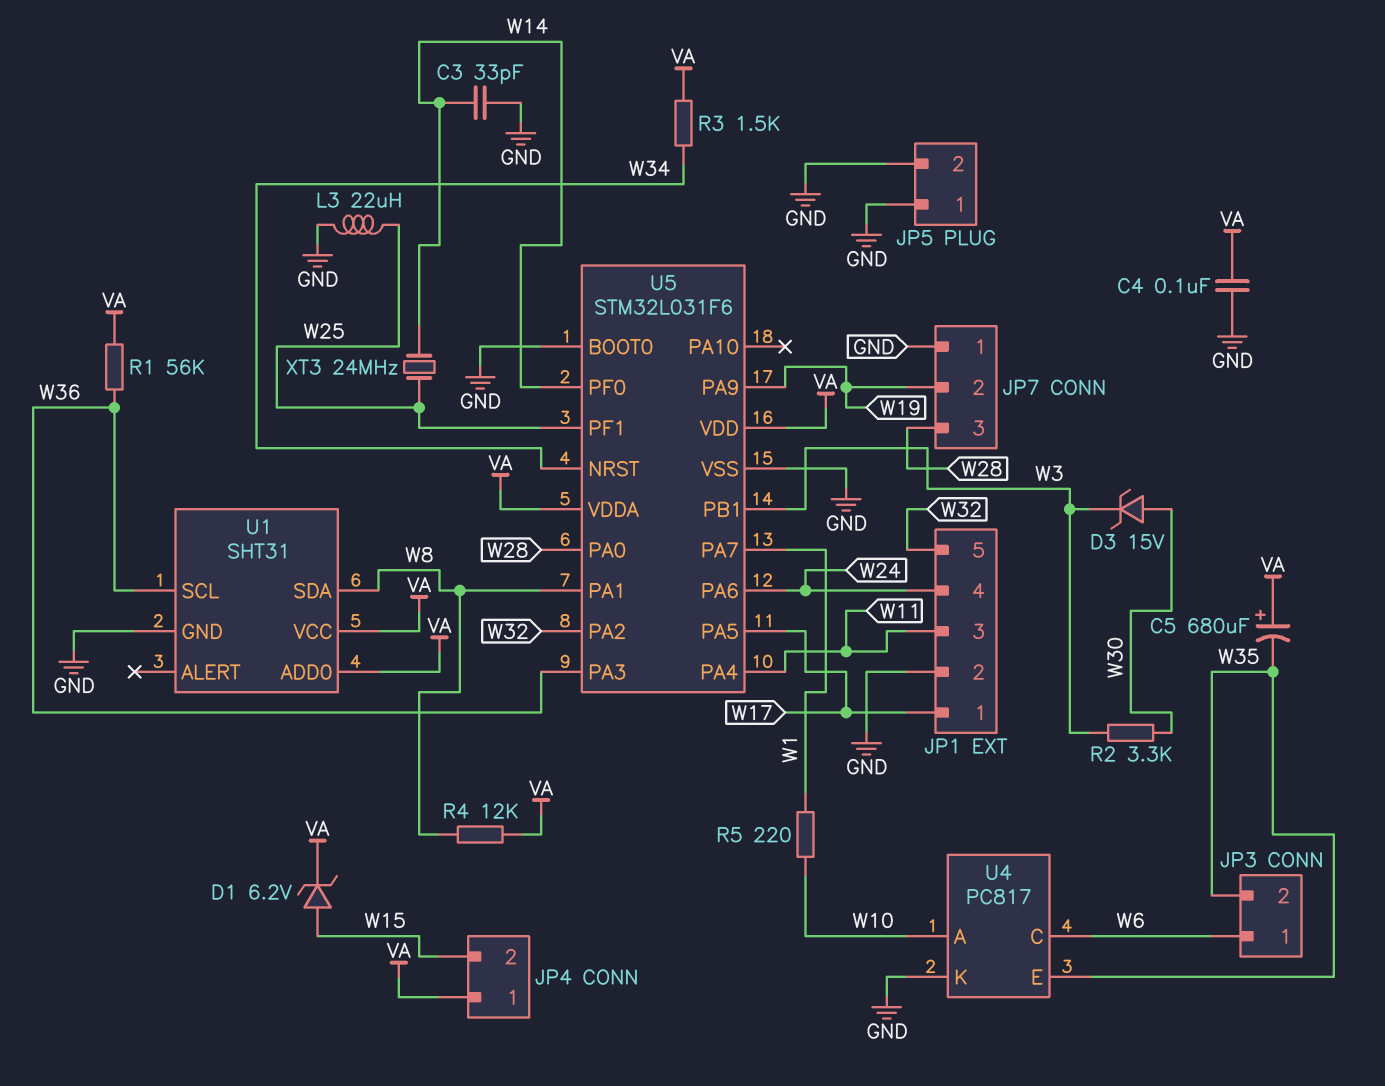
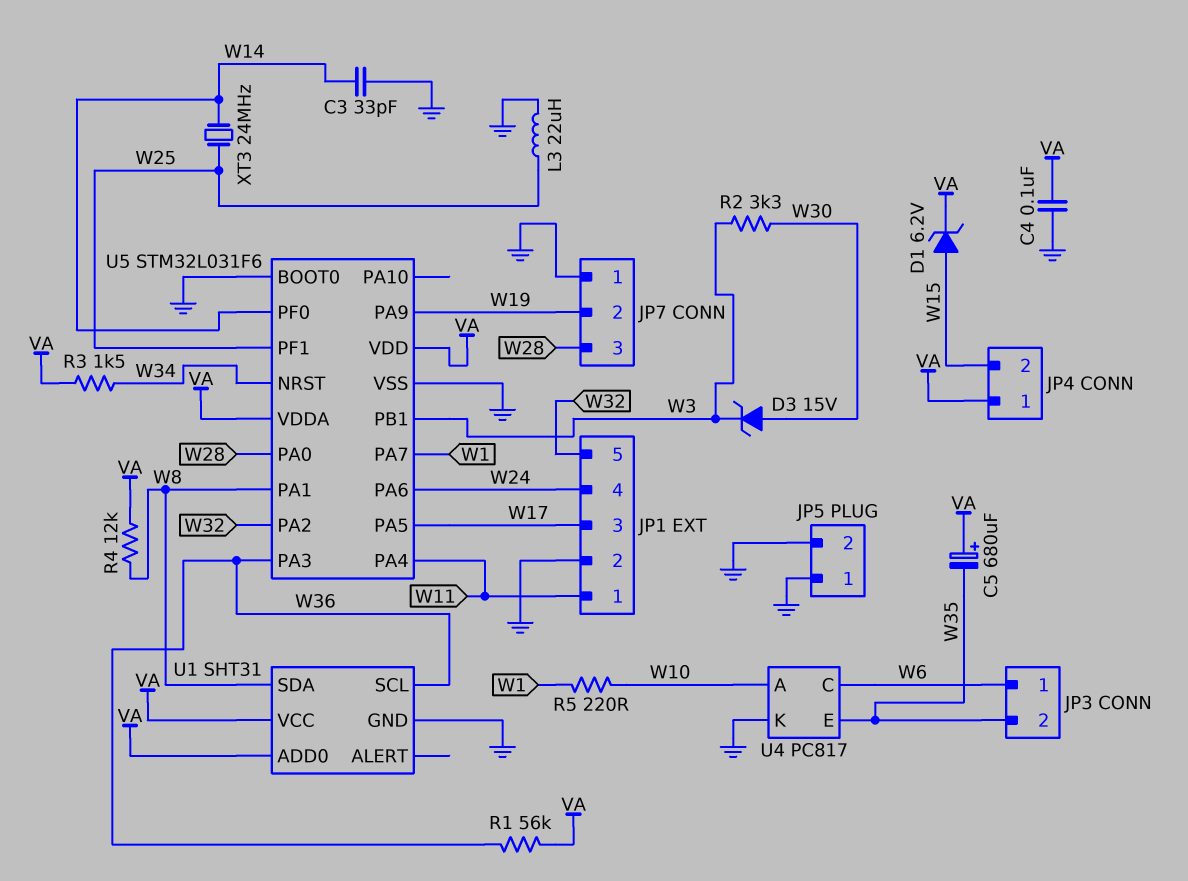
JP1 pin 1: W17 -> W11
JP1 pin 3: W11 -> W17

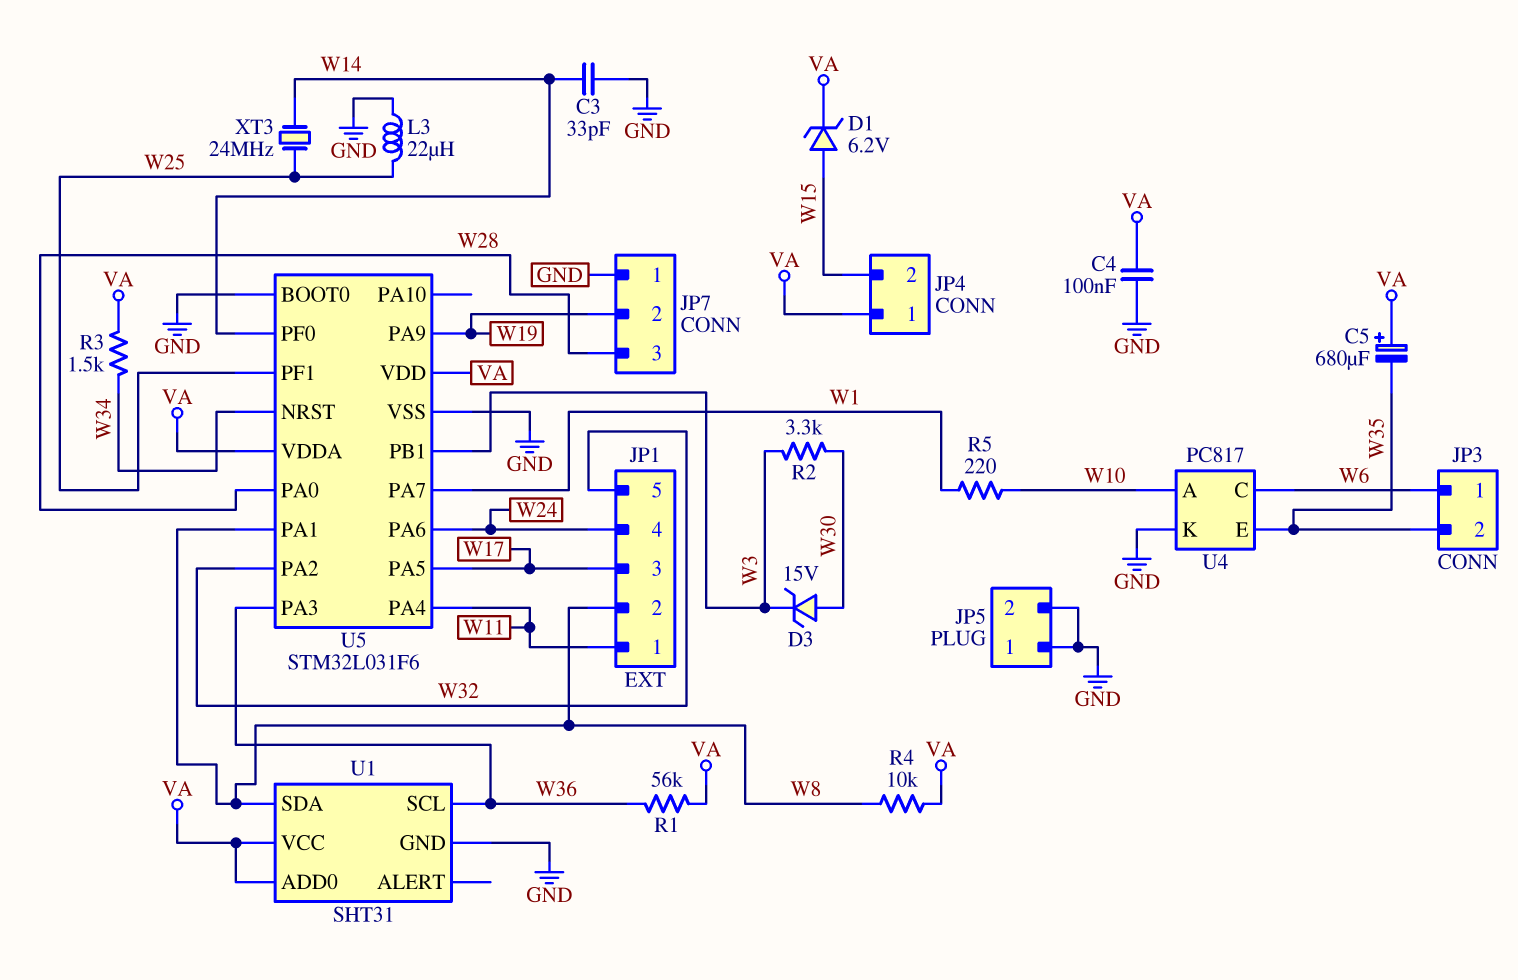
JP1 pin 2: GND -> W8
R4: 12k (VA, W8) -> 10k (VA, W8)

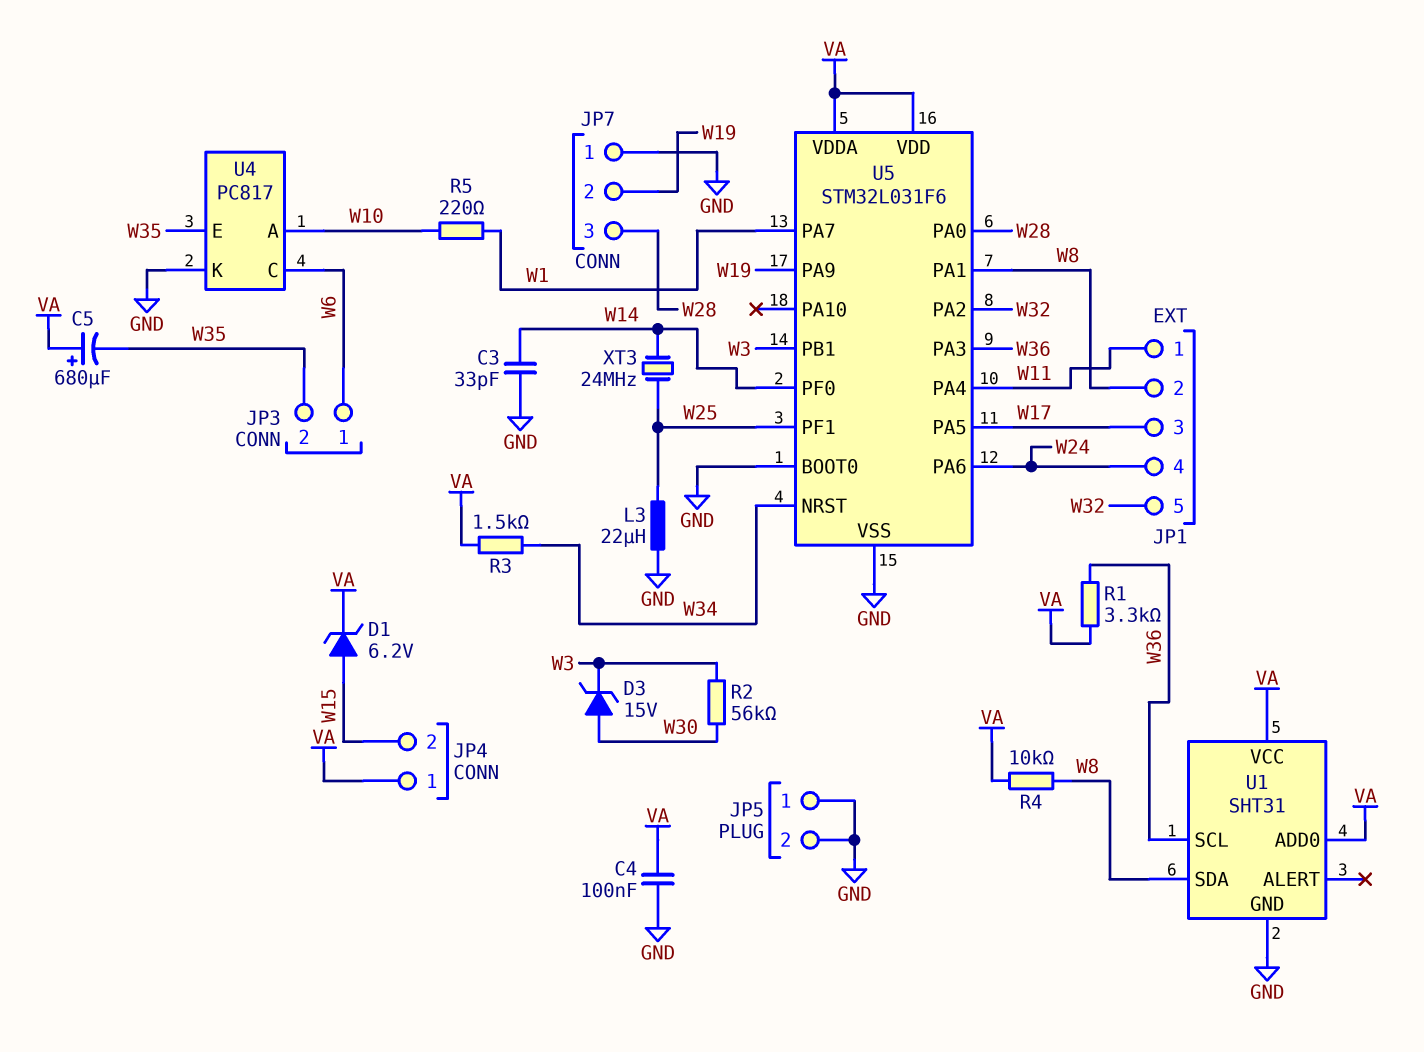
R1: 56k (VA, W36) -> 3.3k (VA, W36)
R2: 3.3k (W3, W30) -> 56k (W3, W30)

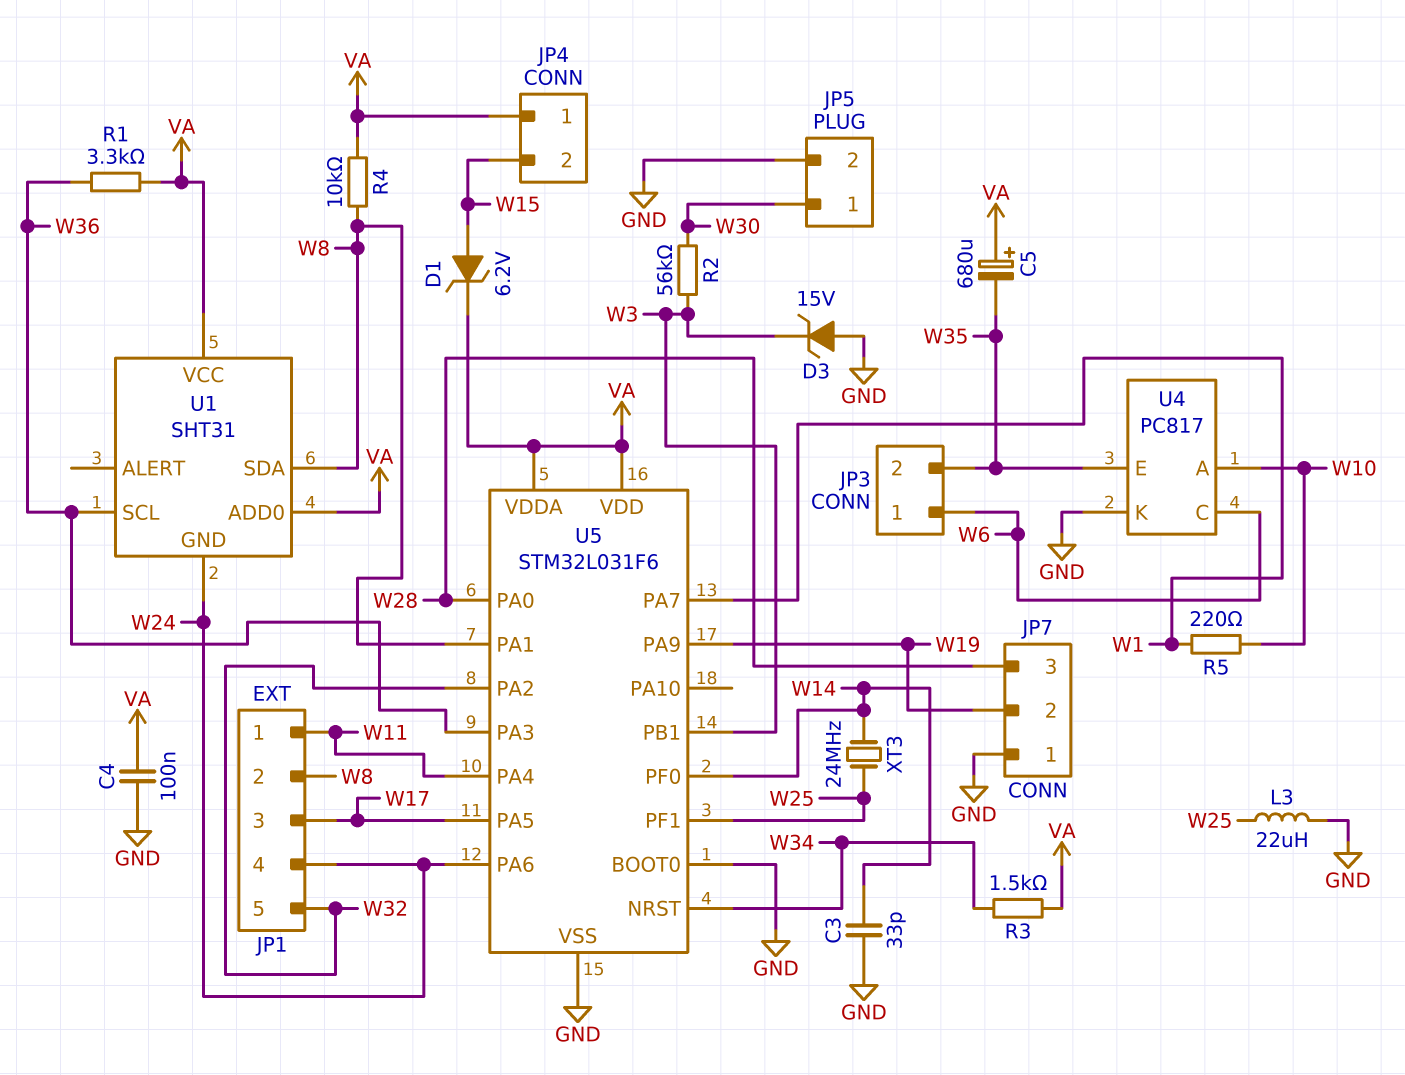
D3: zener 15V (A W30, K W3) -> zener 15V (A GND, K W3)
JP5 pin 1: GND -> W30
U1 pin GND: GND -> W24

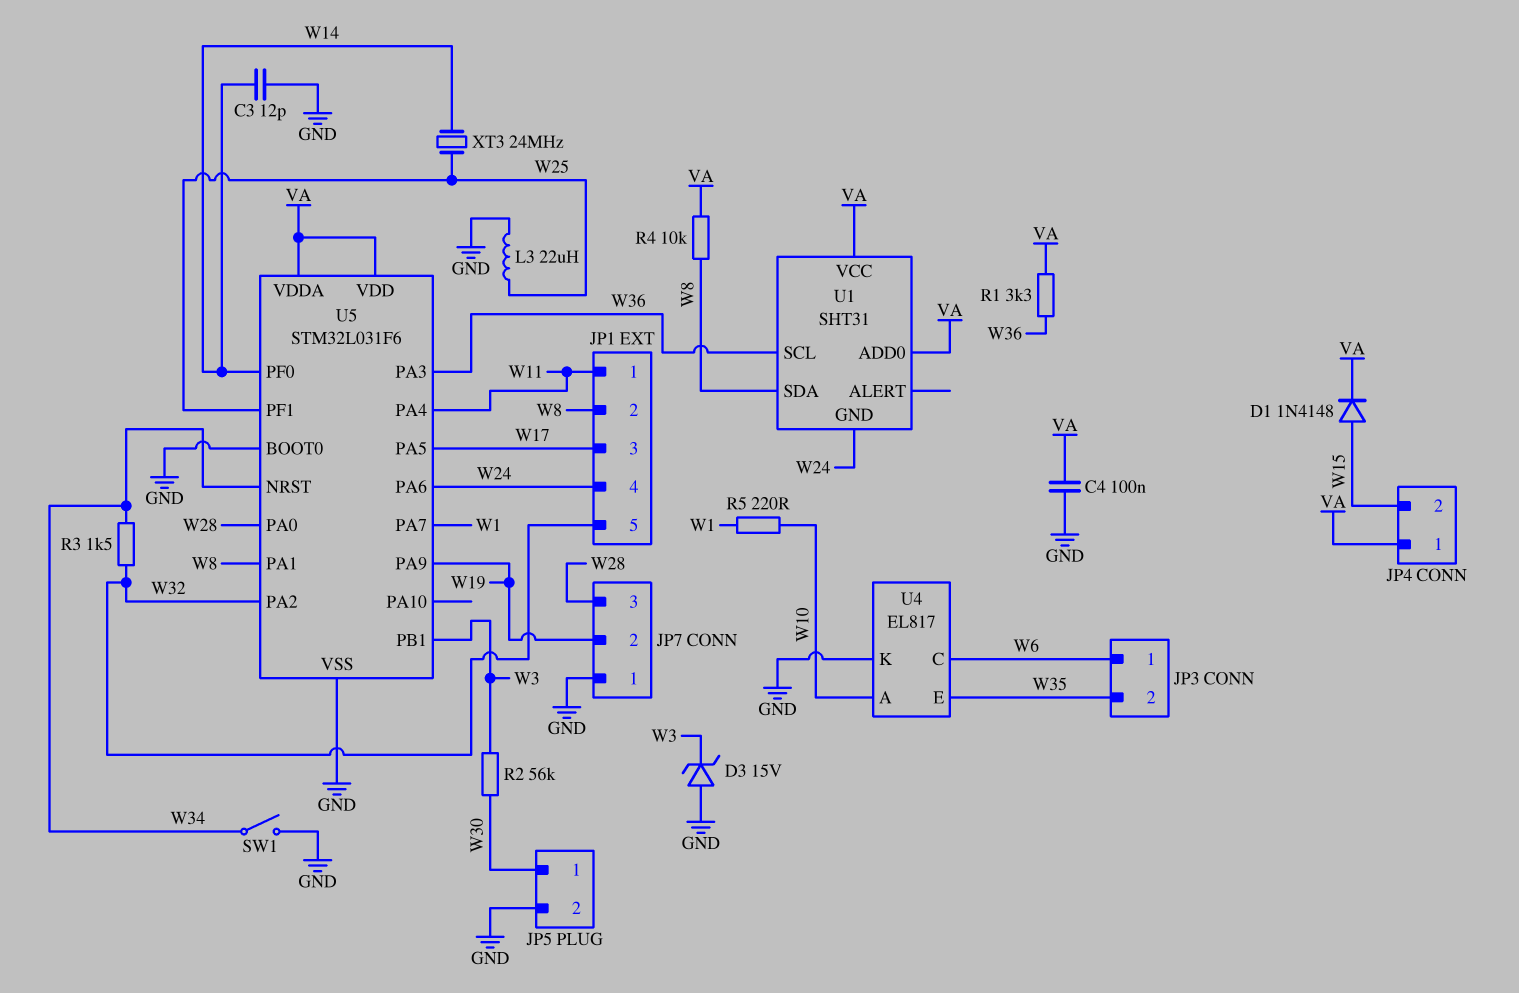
C3: 33pF (GND, W14) -> 12pF (GND, W14)
C5: 680uF (plus VA, minus W35) -> none
D1: zener 6.2V (A W15, K VA) -> diode 1N4148 (A W15, K VA)
R3: 1.5k (VA, W34) -> 1.5k (W32, W34)
SW1: none -> switch (GND, W34)
U4: PC817 -> EL817

